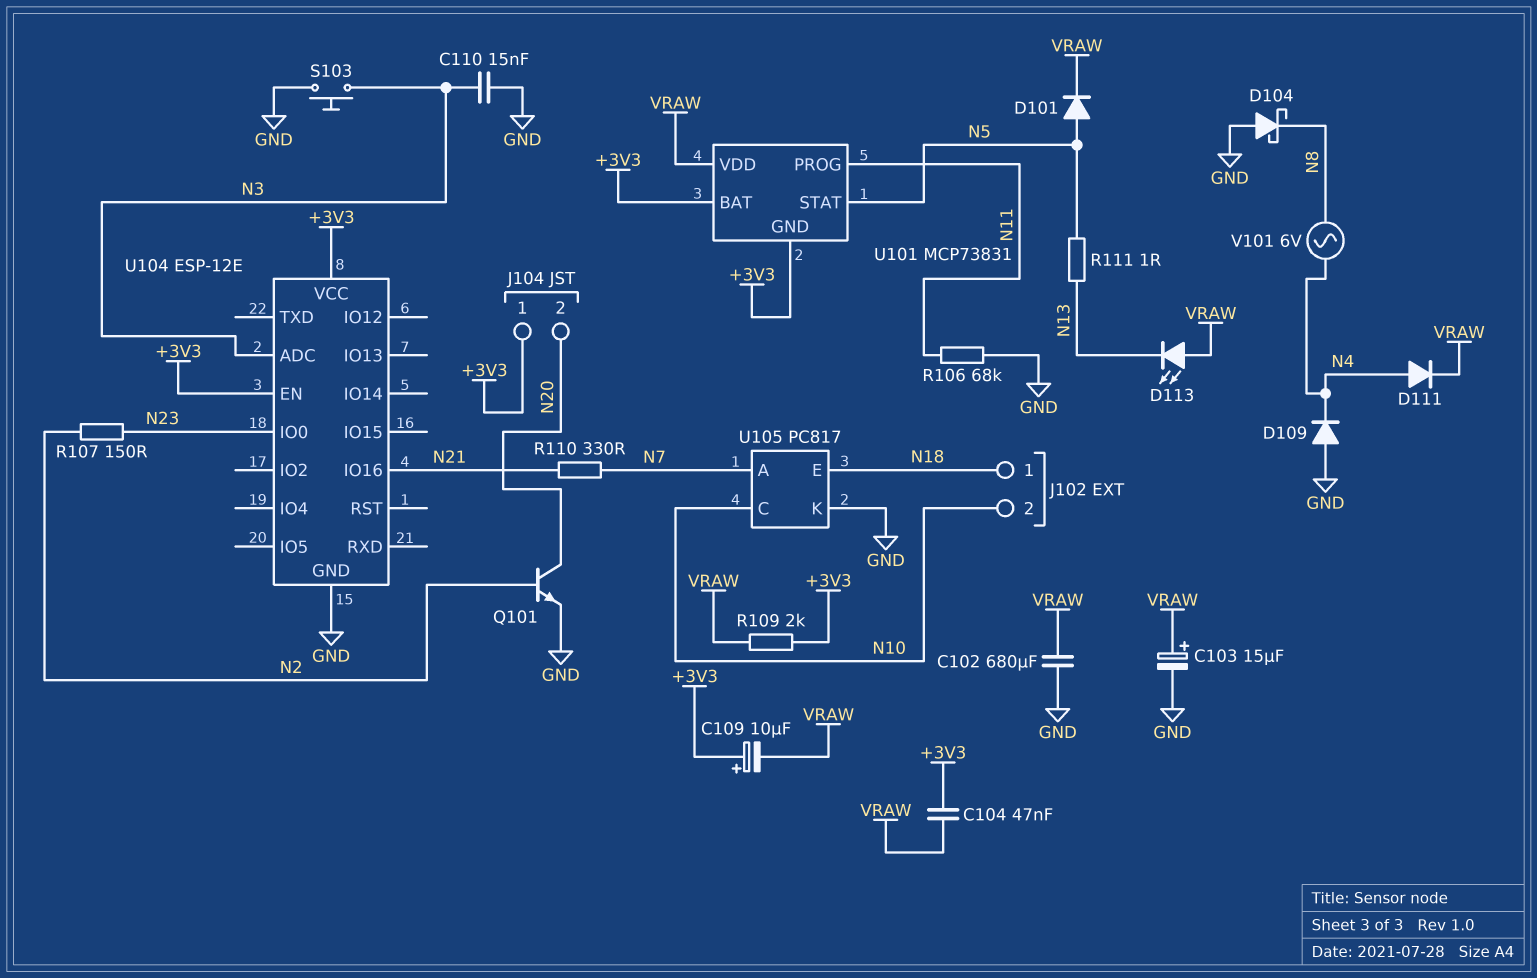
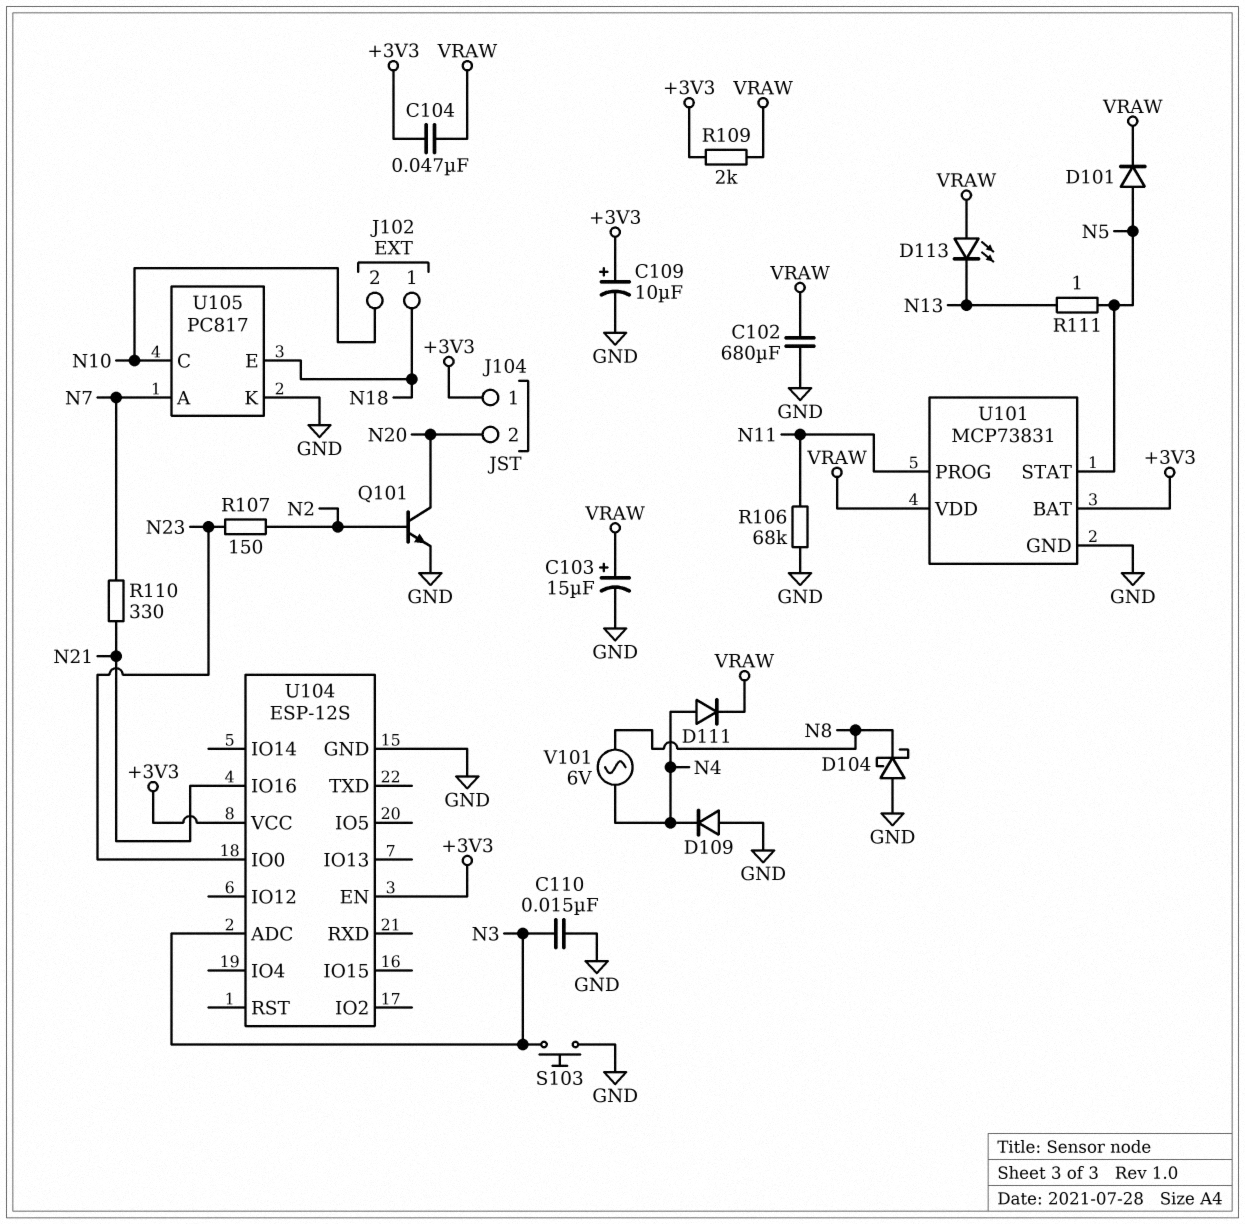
C109: 10uF (plus +3V3, minus VRAW) -> 10uF (plus +3V3, minus GND)
U101 pin GND: +3V3 -> GND
U104: ESP-12E -> ESP-12S

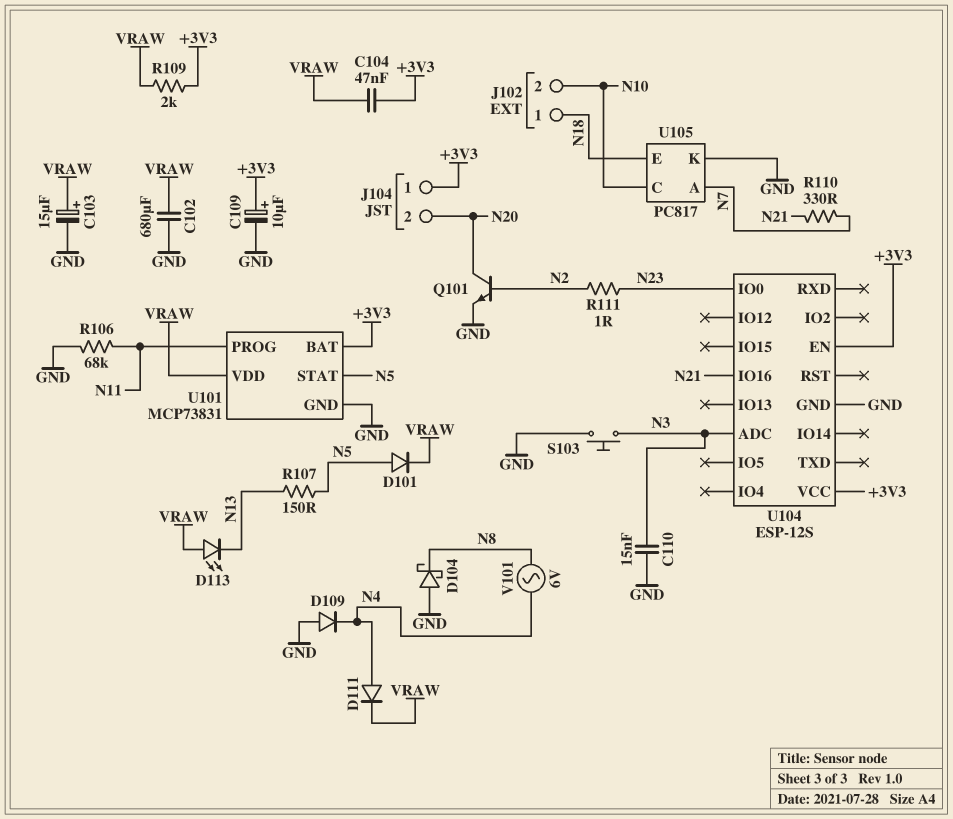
R107: 150 (N2, N23) -> 150 (N5, N13)
R111: 1 (N5, N13) -> 1 (N2, N23)

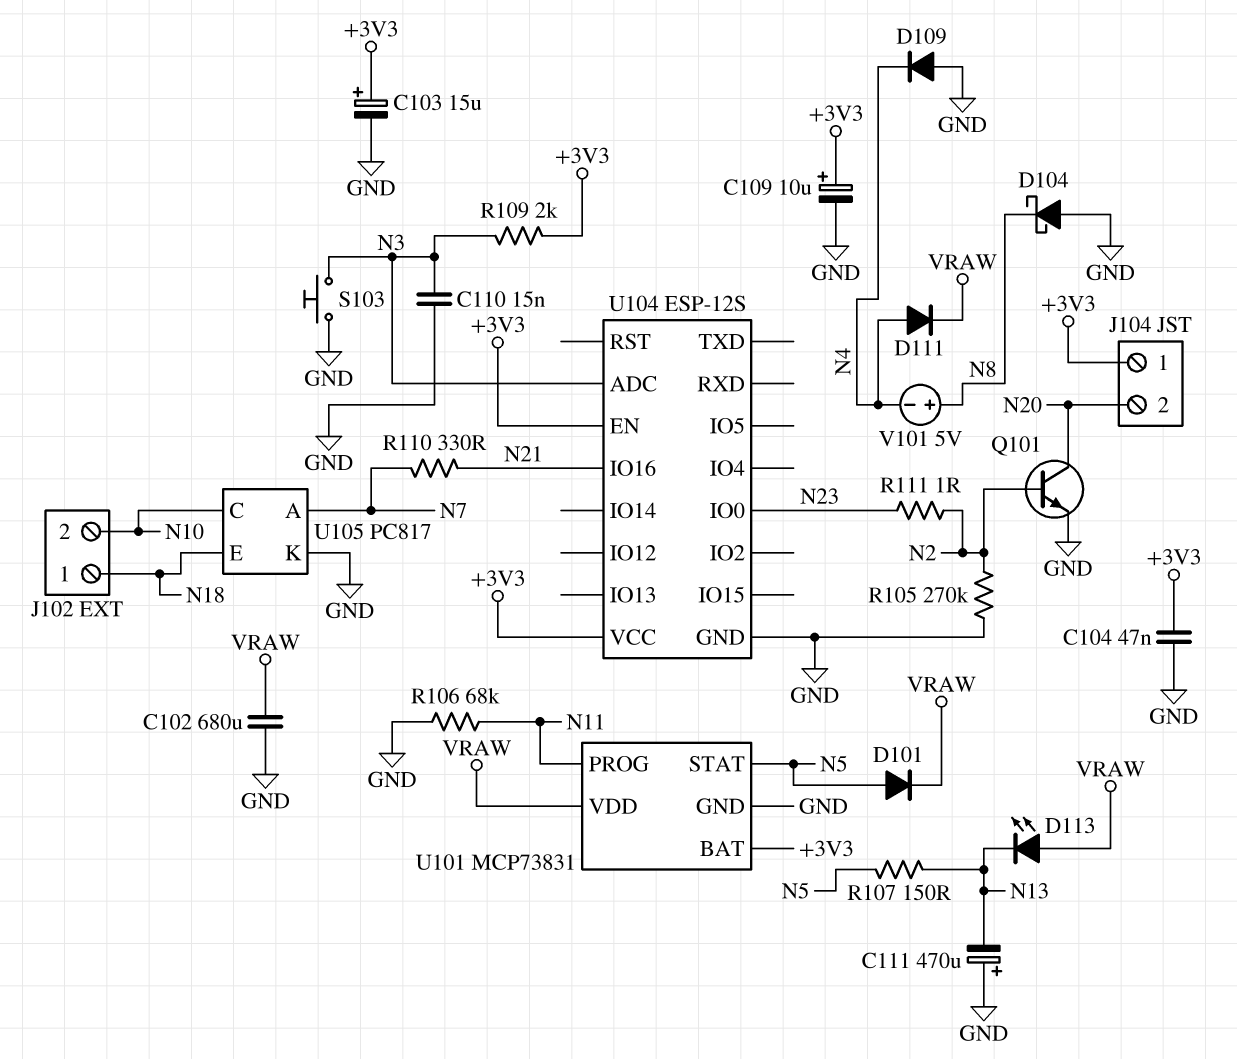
C103: 15uF (plus VRAW, minus GND) -> 15uF (plus +3V3, minus GND)
C104: 47nF (+3V3, VRAW) -> 47nF (+3V3, GND)
C111: none -> 470uF (plus GND, minus N13)
R105: none -> 270k (GND, N2)
R109: 2k (+3V3, VRAW) -> 2k (+3V3, N3)
V101: AC 6V (N4, N8) -> 5V (plus N8, minus N4)

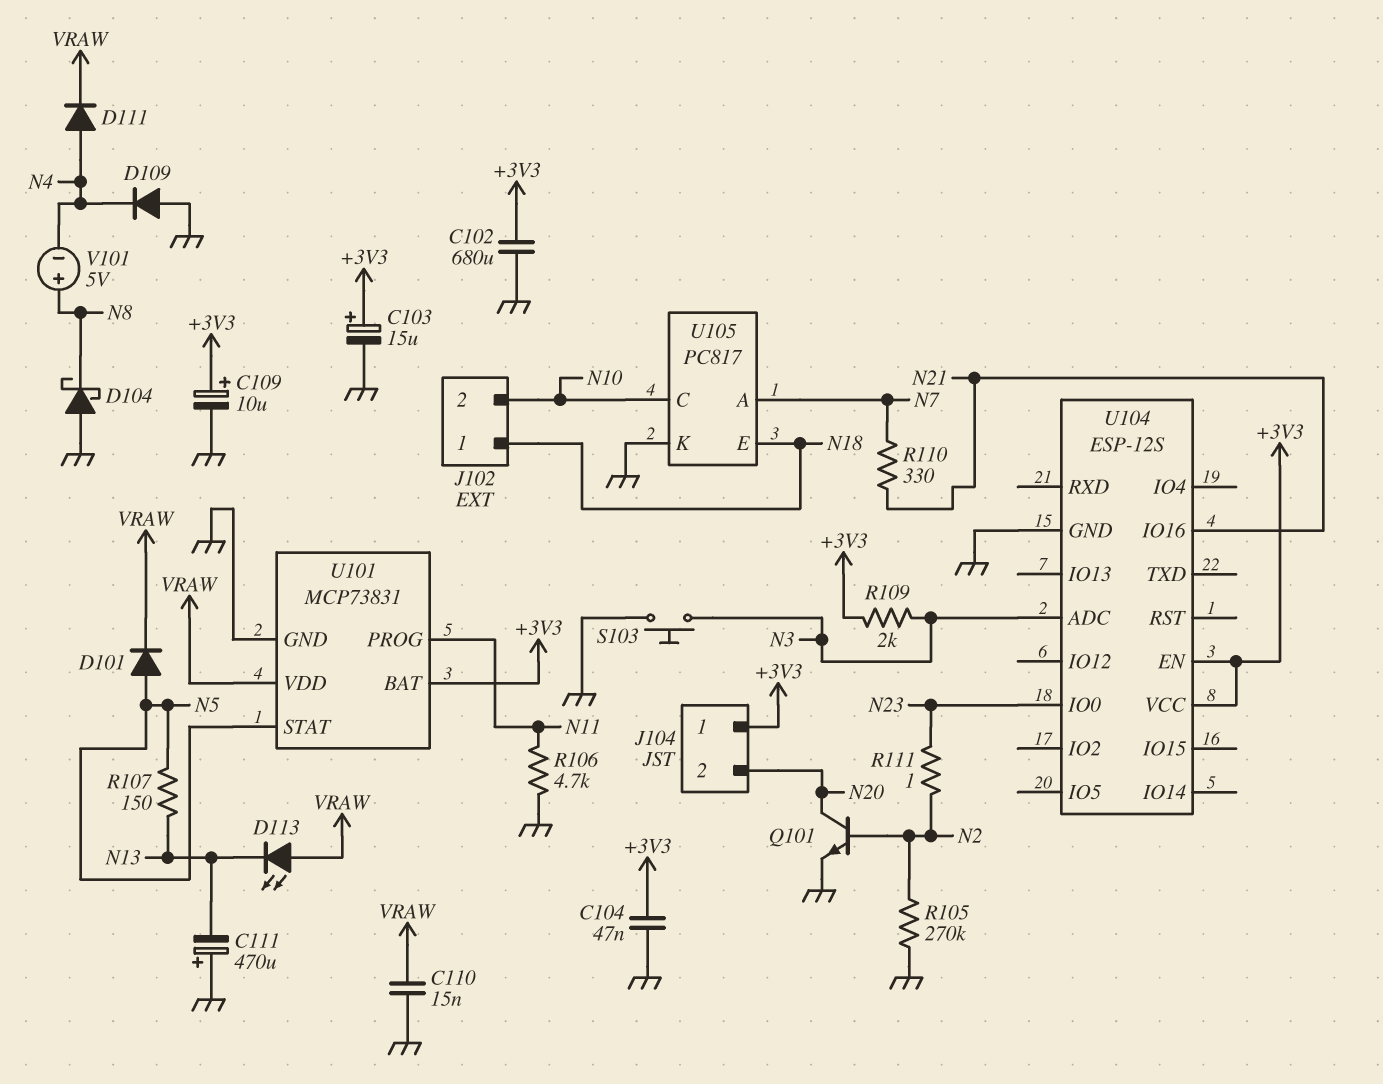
C102: 680uF (GND, VRAW) -> 680uF (+3V3, GND)
C110: 15nF (GND, N3) -> 15nF (GND, VRAW)
R106: 68k (GND, N11) -> 4.7k (GND, N11)

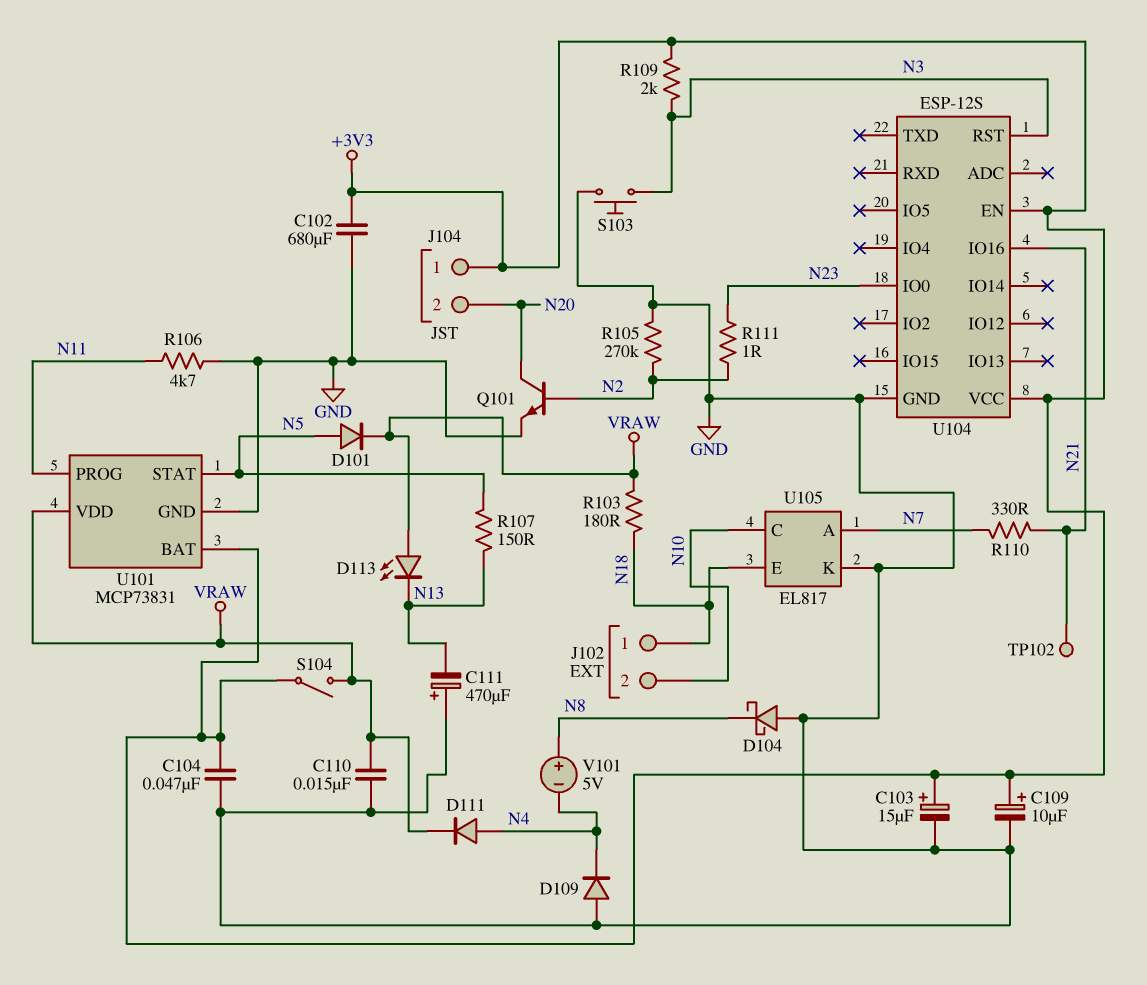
R103: none -> 180 (N18, VRAW)
S104: none -> switch (+3V3, VRAW)
TP102: none -> test point (N21)
U104 pin ADC: N3 -> none
U104 pin RST: none -> N3
U105: PC817 -> EL817

